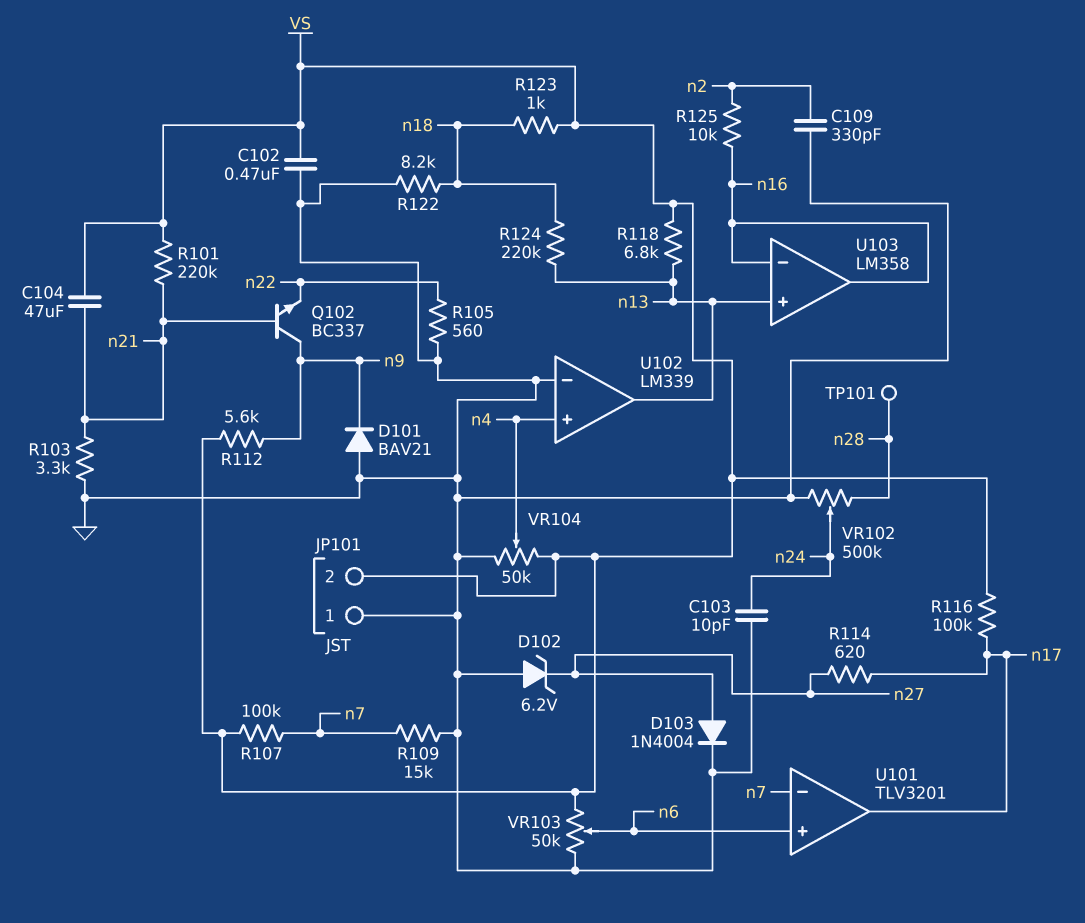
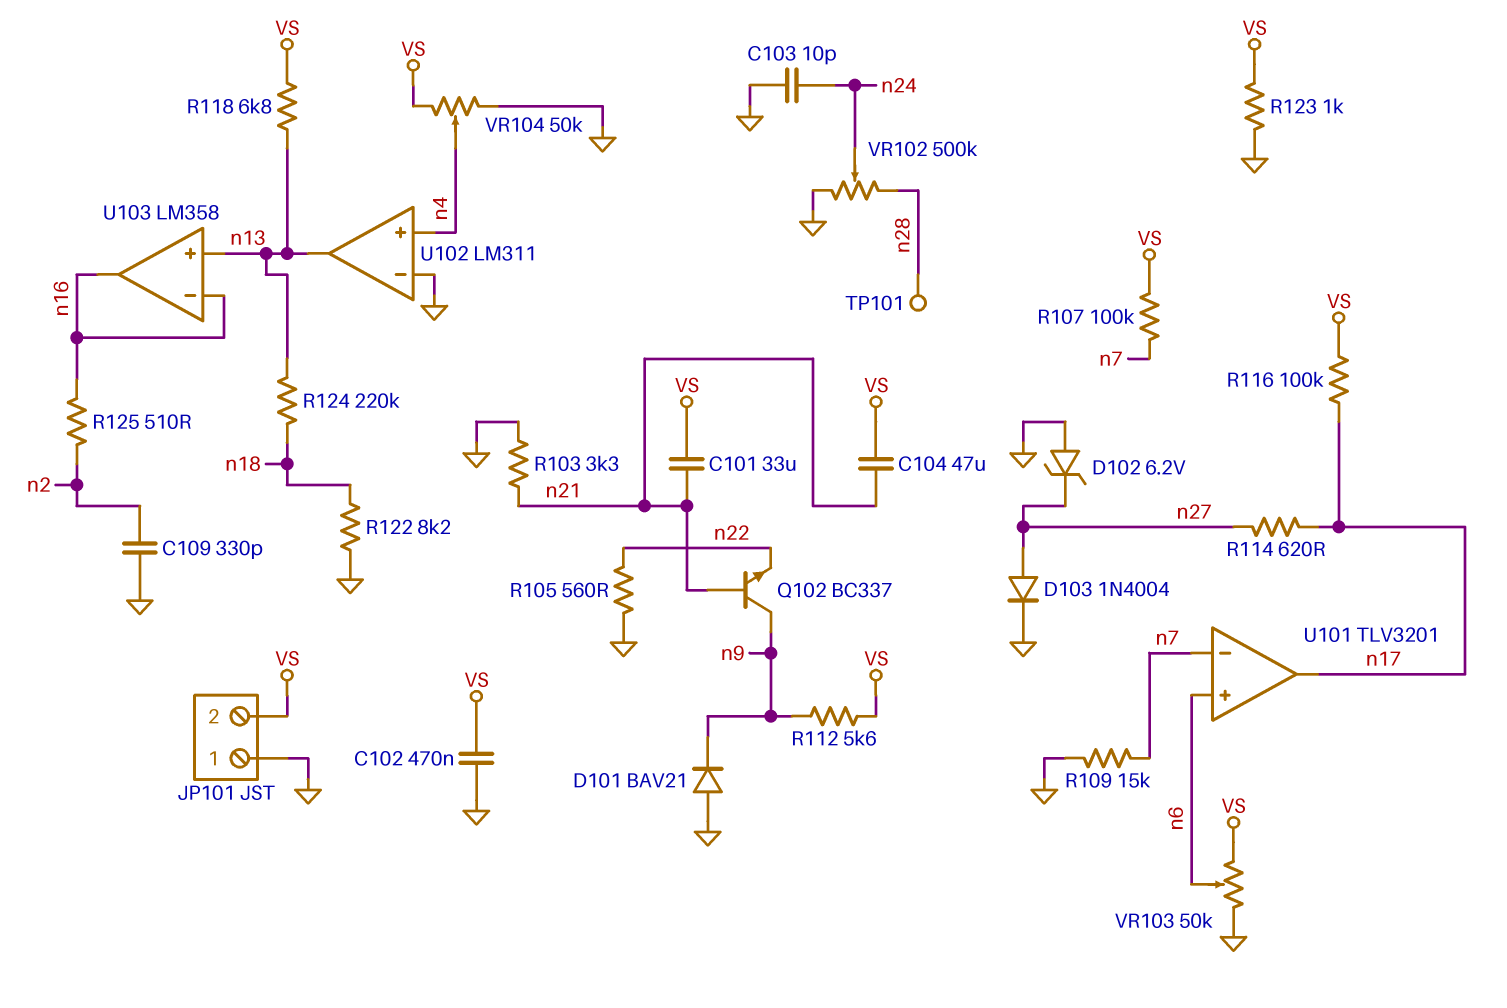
C101: none -> 33uF (VS, n21)
R101: 220k (VS, n21) -> none
R123: 1k (VS, n18) -> 1k (GND, VS)
R125: 10k (n2, n16) -> 510 (n2, n16)
U102: LM339 -> LM311

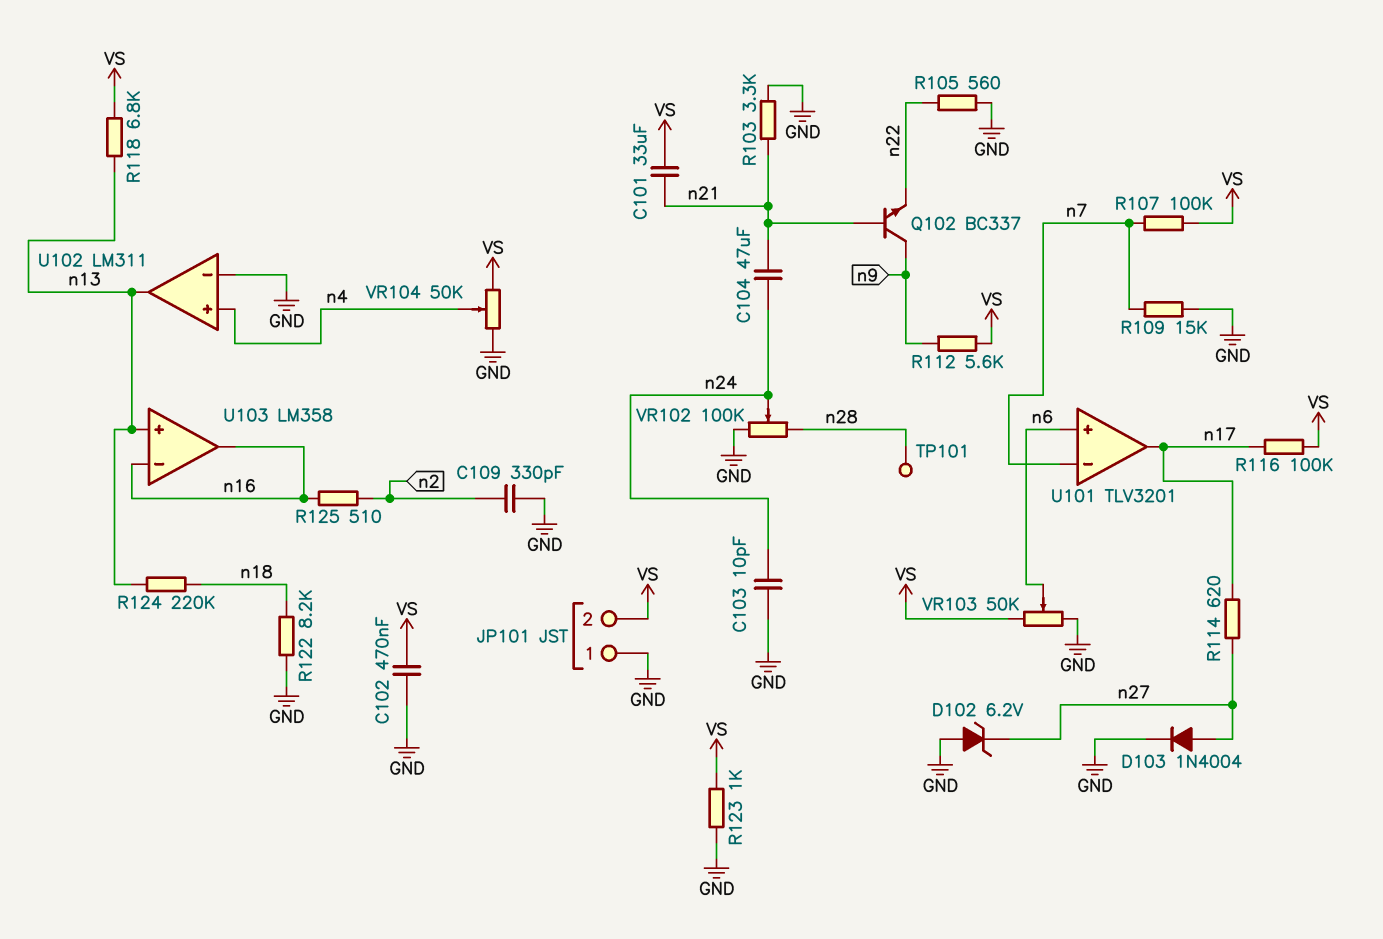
C104: 47uF (VS, n21) -> 47uF (n21, n24)
D101: diode BAV21 (A GND, K n9) -> none
VR102: 500k (GND, n28, wiper n24) -> 100k (GND, n28, wiper n24)

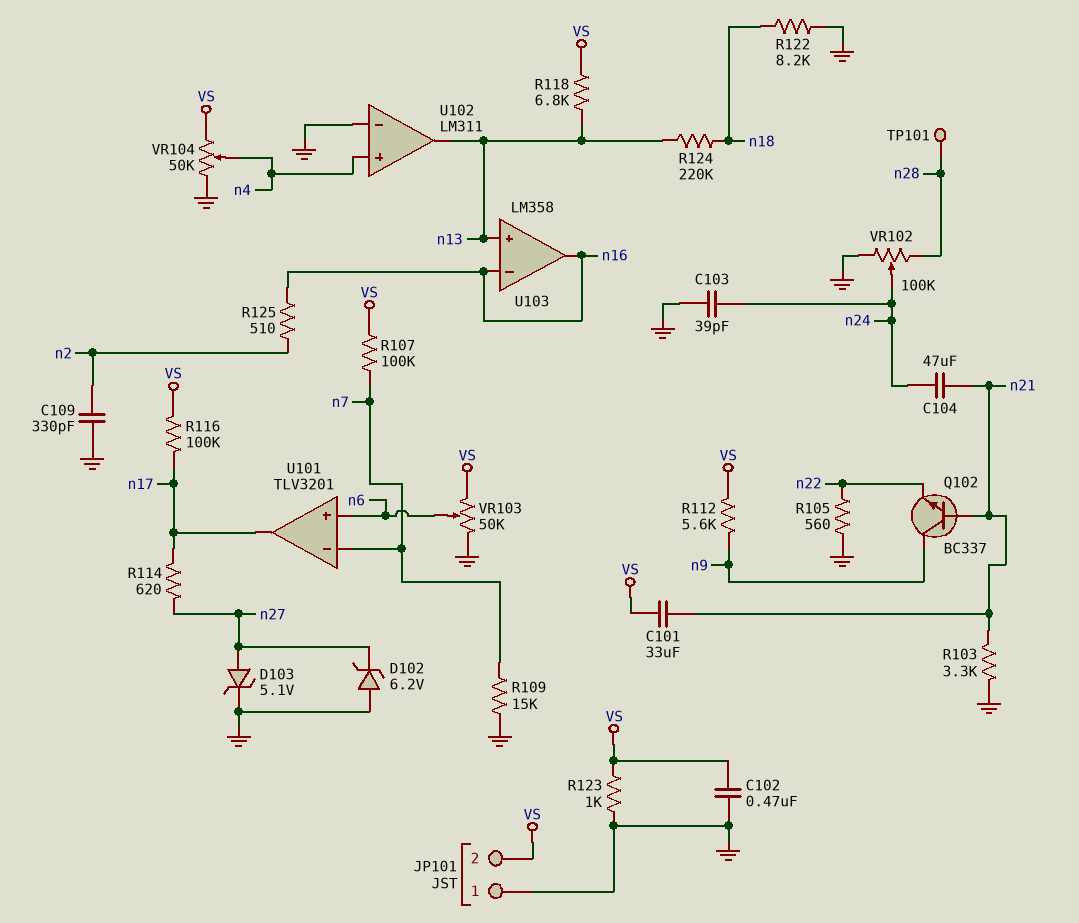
C103: 10pF (GND, n24) -> 39pF (GND, n24)
D103: diode 1N4004 (A n27, K GND) -> zener 5.1V (A n27, K GND)

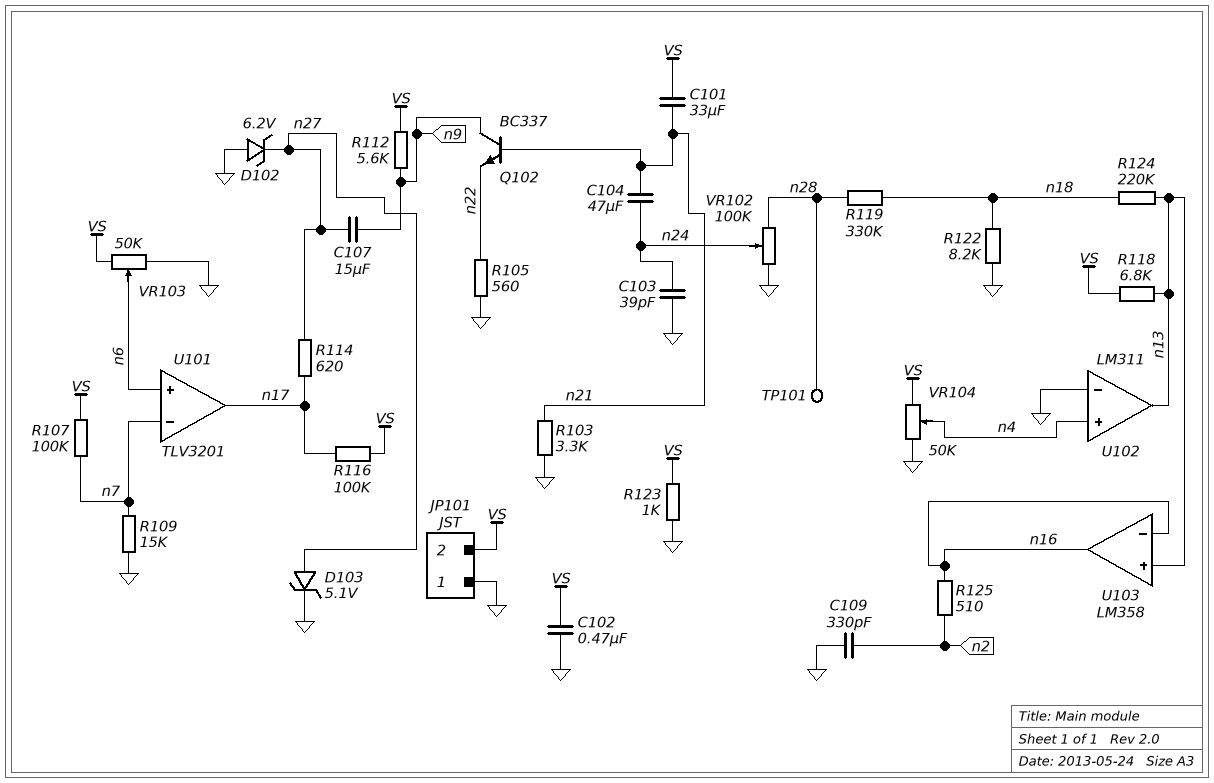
C107: none -> 15uF (n9, n27)
R119: none -> 330k (n18, n28)

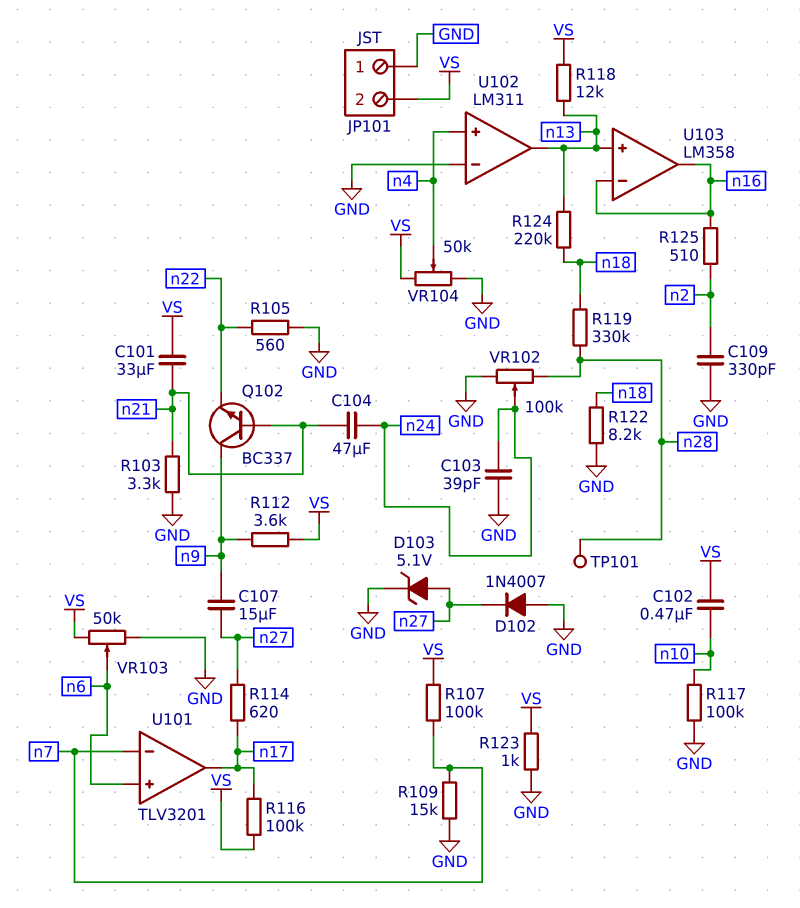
C102: 470nF (GND, VS) -> 470nF (VS, n10)
D102: zener 6.2V (A GND, K n27) -> diode 1N4007 (A GND, K n27)
R112: 5.6k (VS, n9) -> 3.6k (VS, n9)
R117: none -> 100k (GND, n10)
R118: 6.8k (VS, n13) -> 12k (VS, n13)

